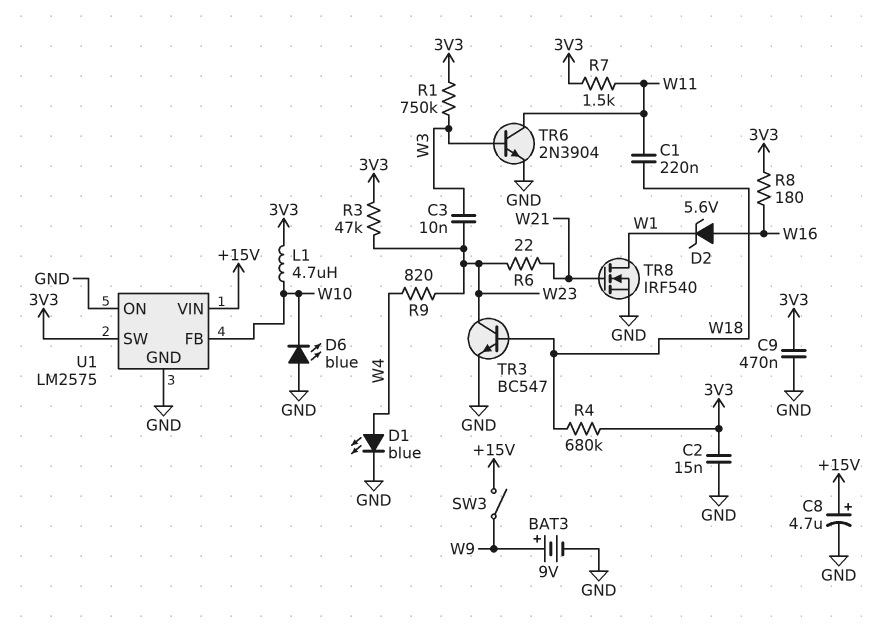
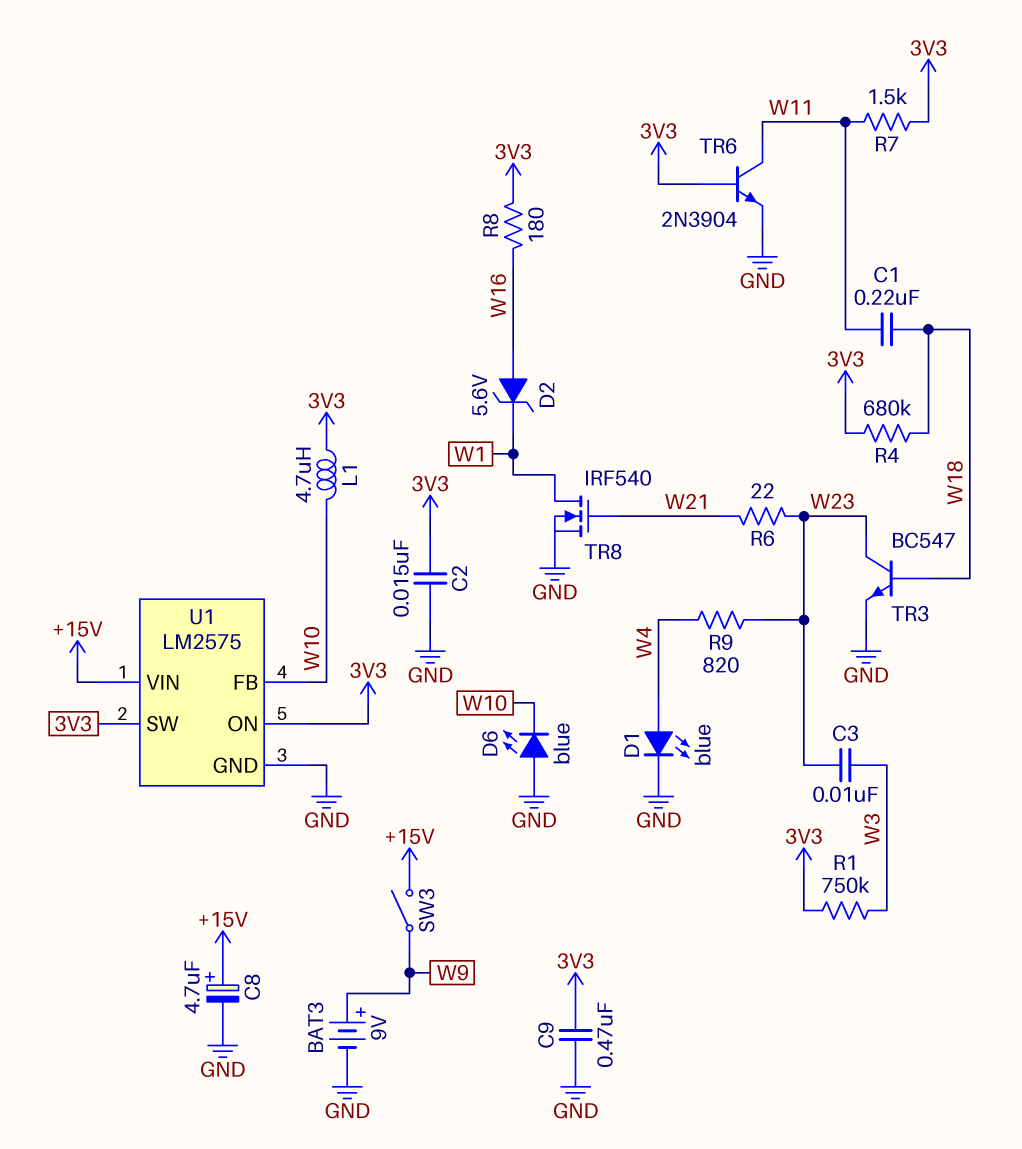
R3: 47k (3V3, W23) -> none
TR6: NPN 2N3904 (B W3, C W11, E GND) -> NPN 2N3904 (B 3V3, C W11, E GND)
U1 pin ON: GND -> 3V3

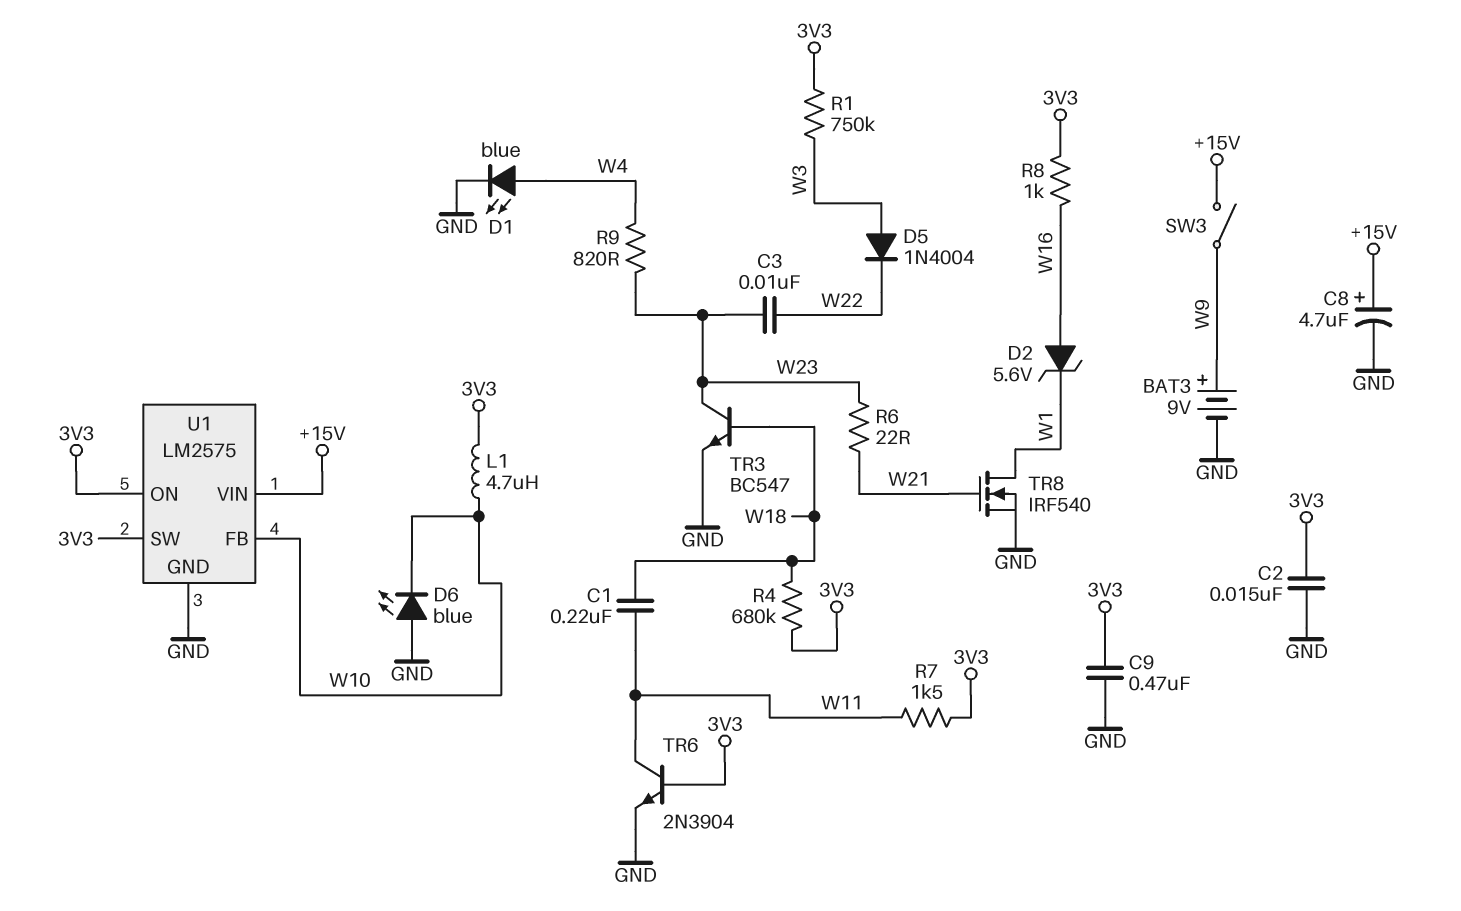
C3: 10nF (W3, W23) -> 10nF (W22, W23)
D5: none -> diode 1N4004 (A W3, K W22)
R8: 180 (3V3, W16) -> 1k (3V3, W16)

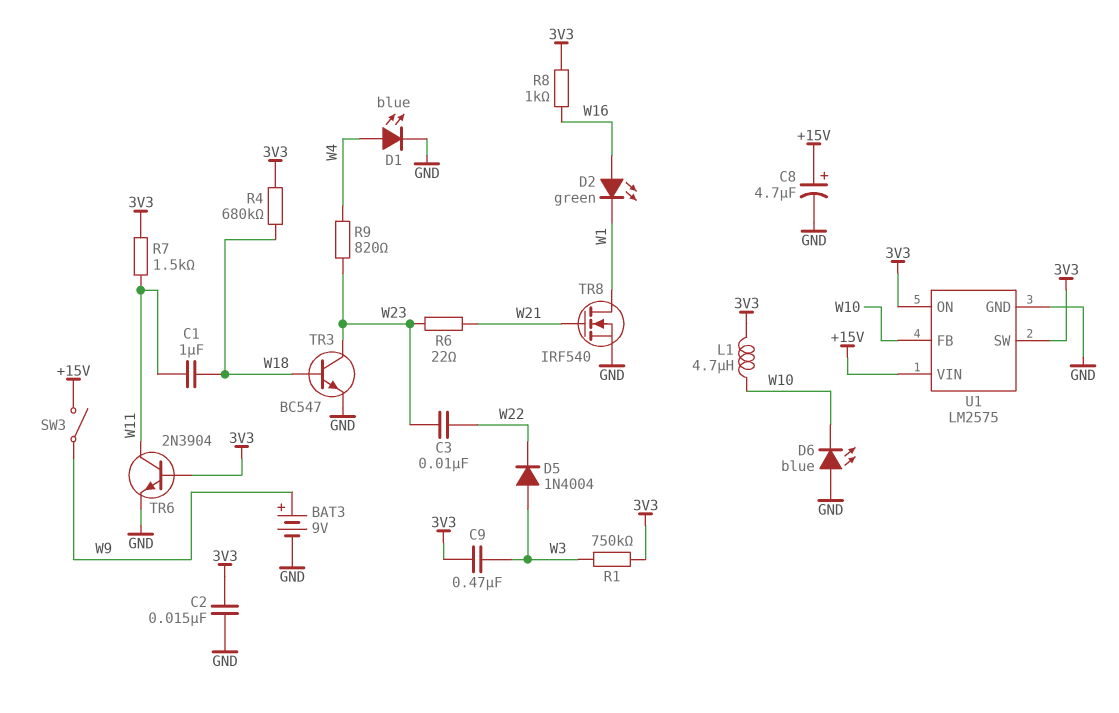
C1: 220nF (W11, W18) -> 1uF (W11, W18)
C9: 470nF (3V3, GND) -> 470nF (3V3, W3)
D2: zener 5.6V (A W16, K W1) -> LED green (A W16, K W1)

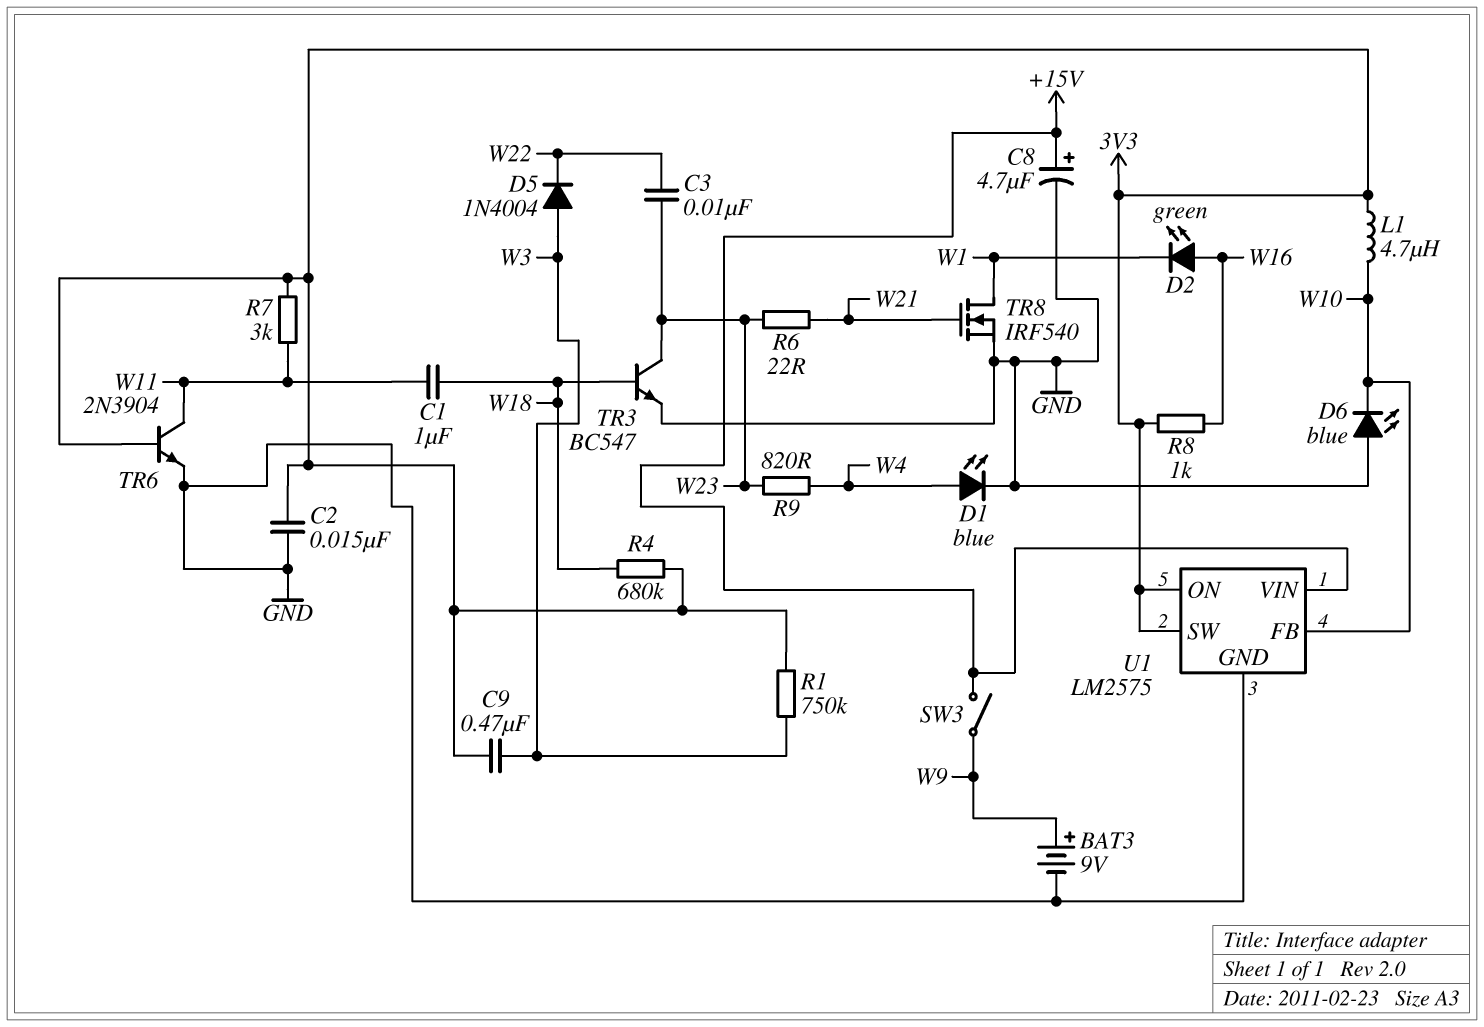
R7: 1.5k (3V3, W11) -> 3k (3V3, W11)

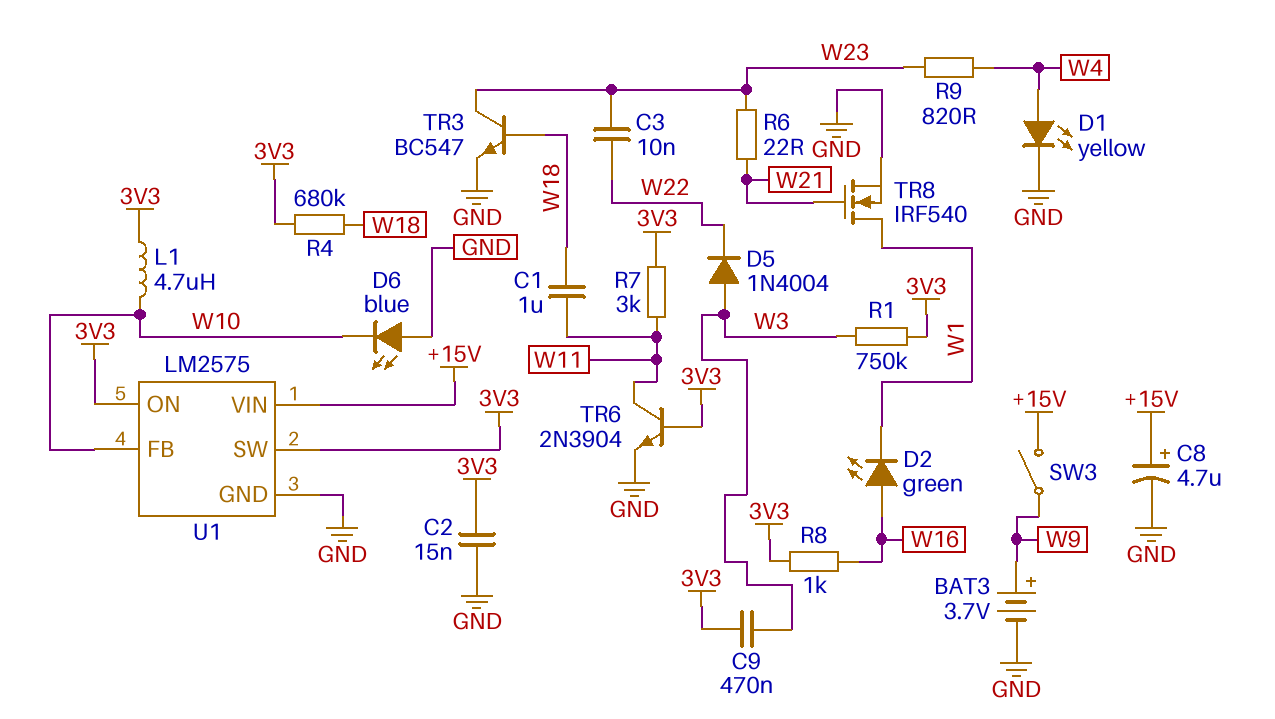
BAT3: 9V (plus W9, minus GND) -> 3.7V (plus W9, minus GND)
D1: LED blue (A W4, K GND) -> LED yellow (A W4, K GND)

